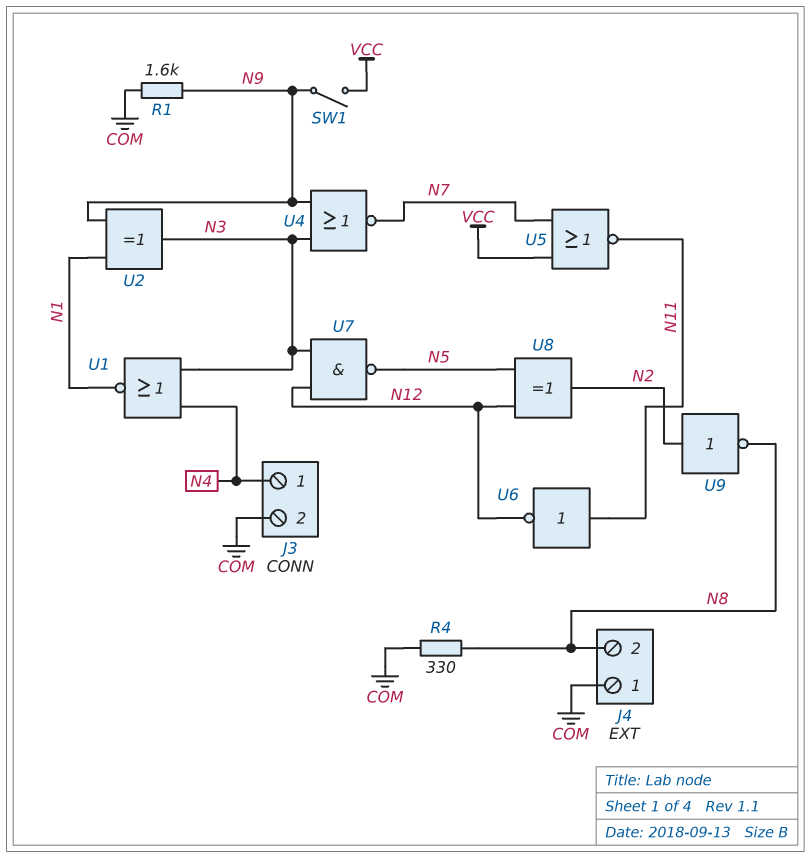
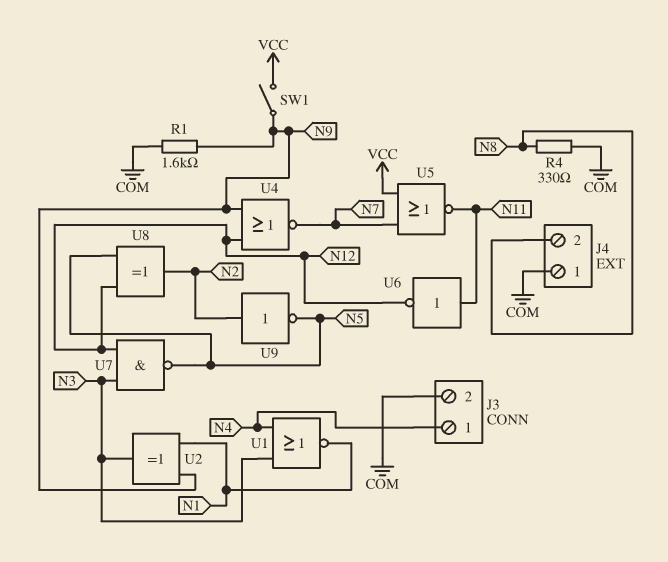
U4: NOR (in N3, in N9, out N7) -> NOR (in N9, in N12, out N7)
U9: NOT (in N2, out N8) -> NOT (in N2, out N5)

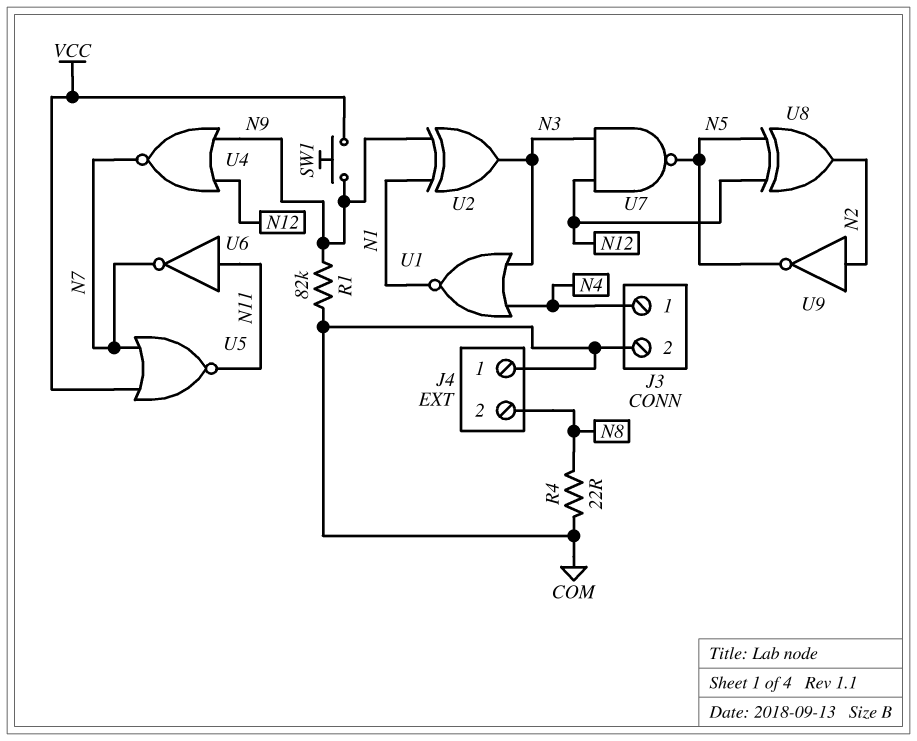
R1: 1.6k (COM, N9) -> 82k (COM, N9)
R4: 330 (COM, N8) -> 22 (COM, N8)
SW1: switch (N9, VCC) -> button (N9, VCC)
U6: NOT (in N11, out N12) -> NOT (in N11, out N7)

